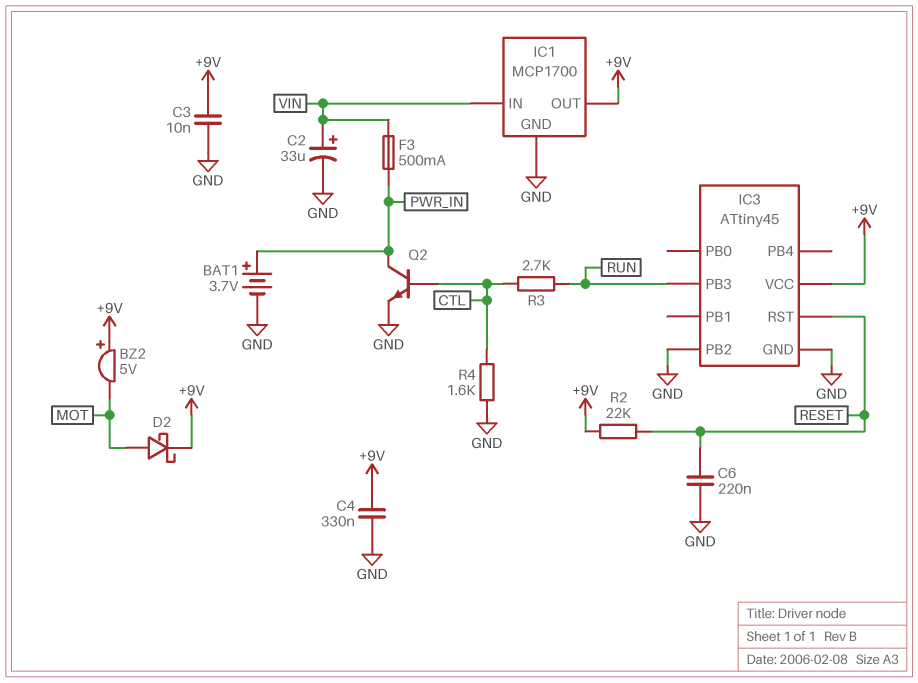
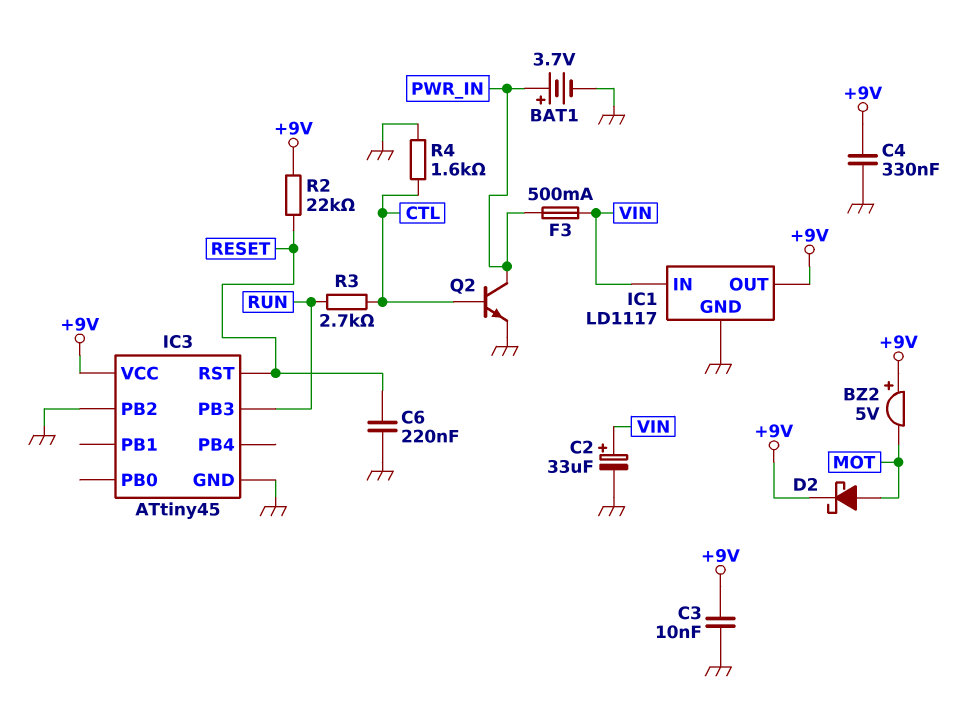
IC1: MCP1700 -> LD1117

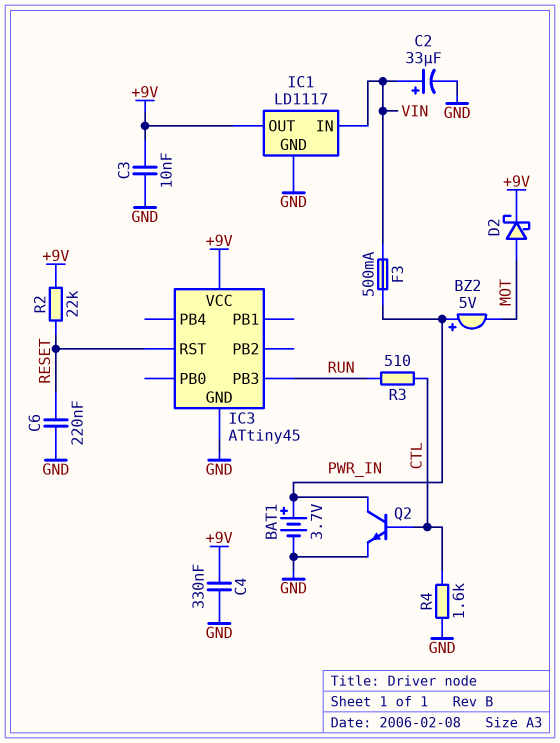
BZ2: buzzer 5V (plus +9V, minus MOT) -> buzzer 5V (plus PWR_IN, minus MOT)
IC3 pin PB2: GND -> none
R3: 2.7k (CTL, RUN) -> 510 (CTL, RUN)

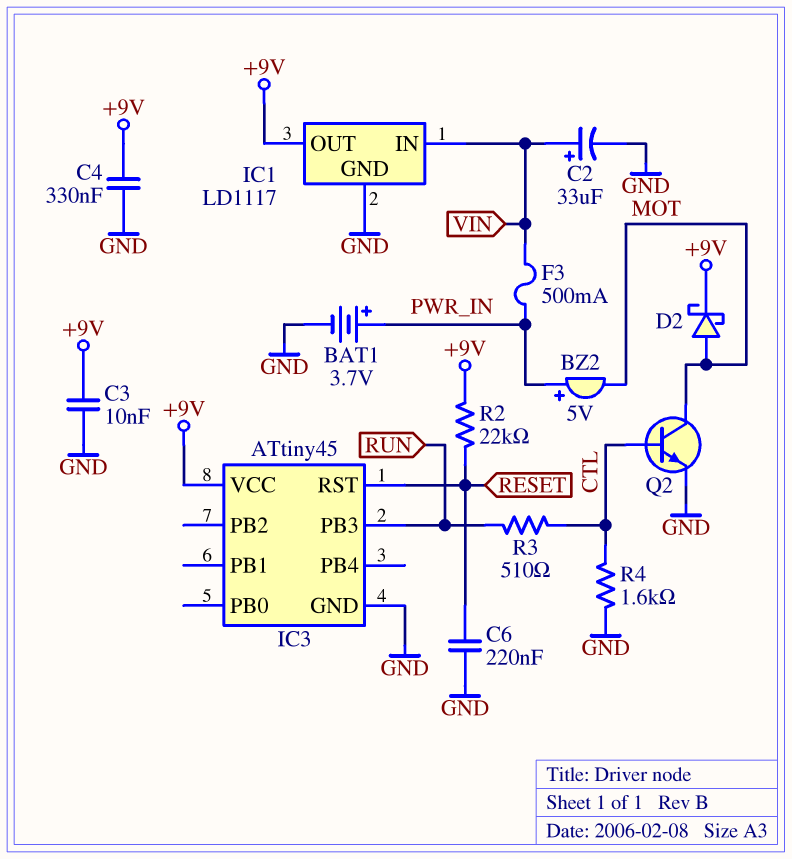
Q2: NPN (B CTL, C PWR_IN, E GND) -> NPN (B CTL, C MOT, E GND)

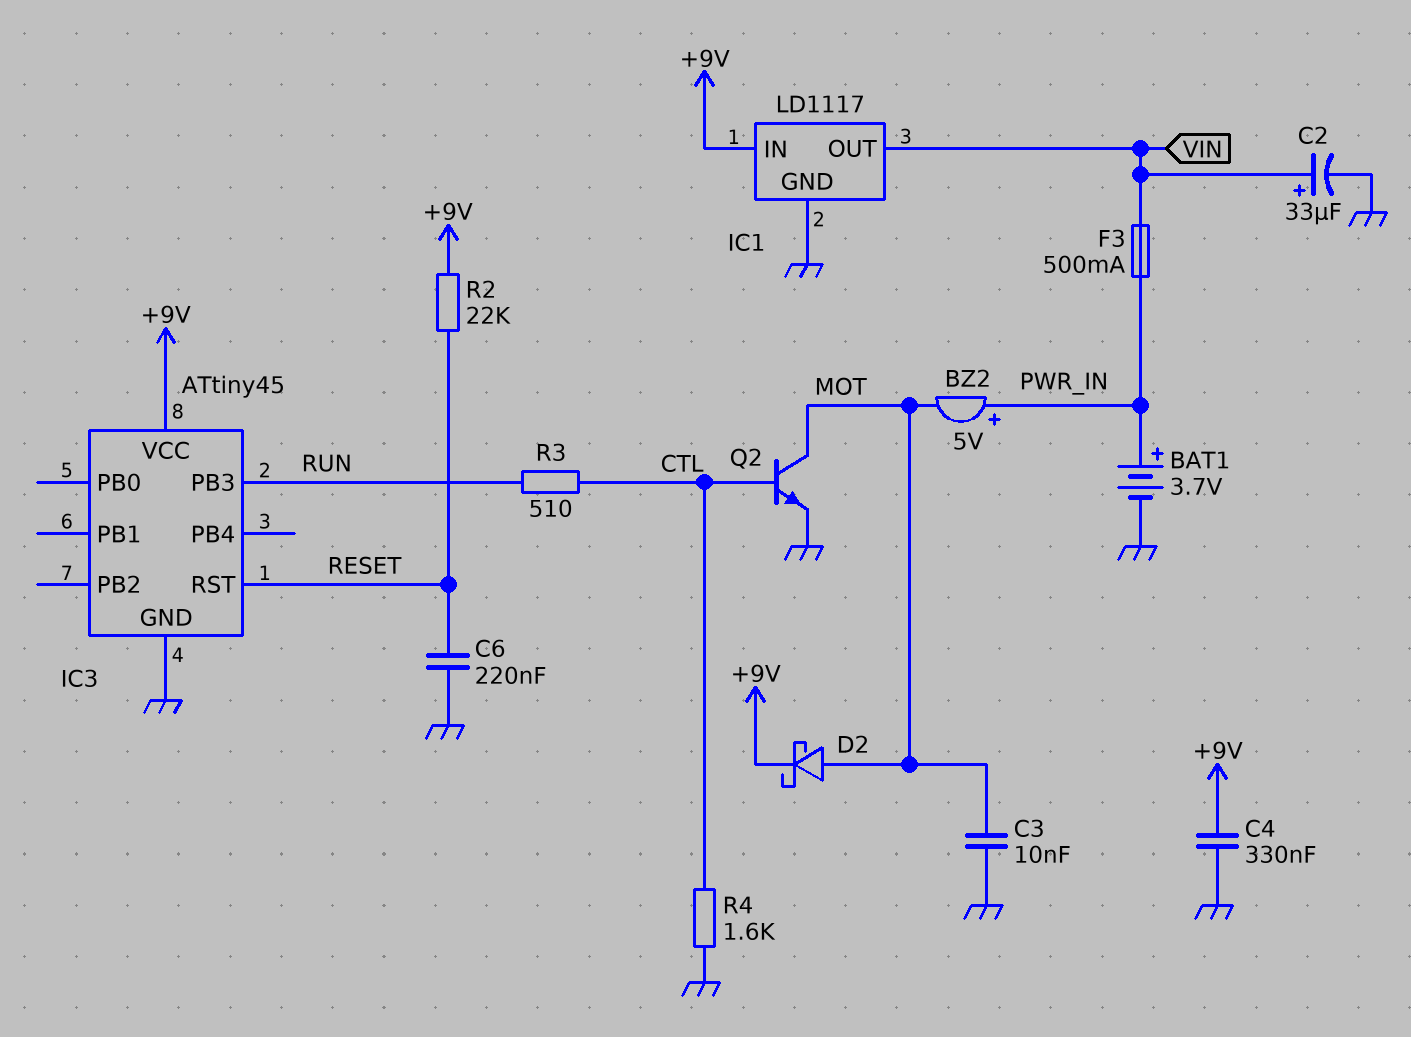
C3: 10nF (+9V, GND) -> 10nF (GND, MOT)
IC1 pin IN: VIN -> +9V
IC1 pin OUT: +9V -> VIN

